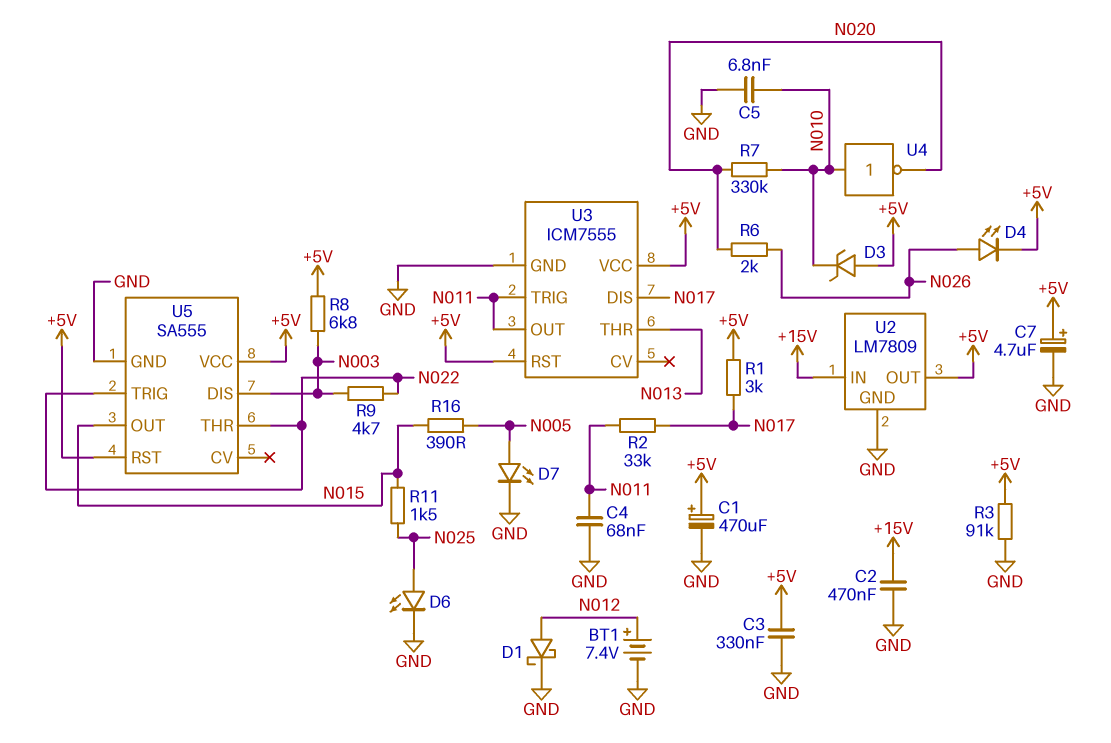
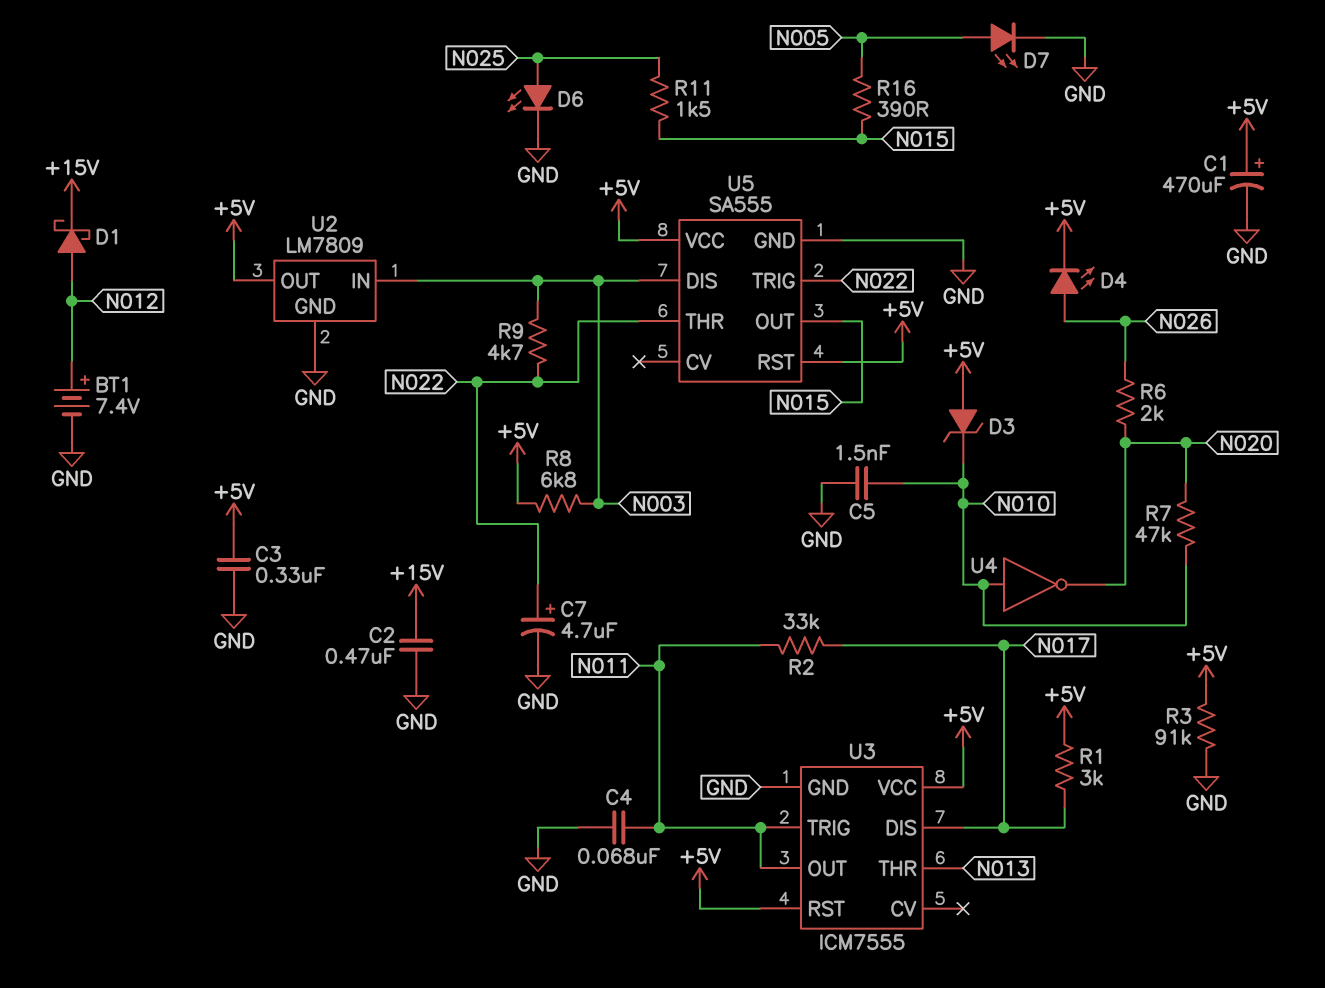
C5: 6.8nF (GND, N010) -> 1.5nF (GND, N010)
C7: 4.7uF (plus +5V, minus GND) -> 4.7uF (plus N022, minus GND)
D1: schottky (A N012, K GND) -> schottky (A N012, K +15V)
R7: 330k (N010, N020) -> 47k (N010, N020)
U2 pin IN: +15V -> N003

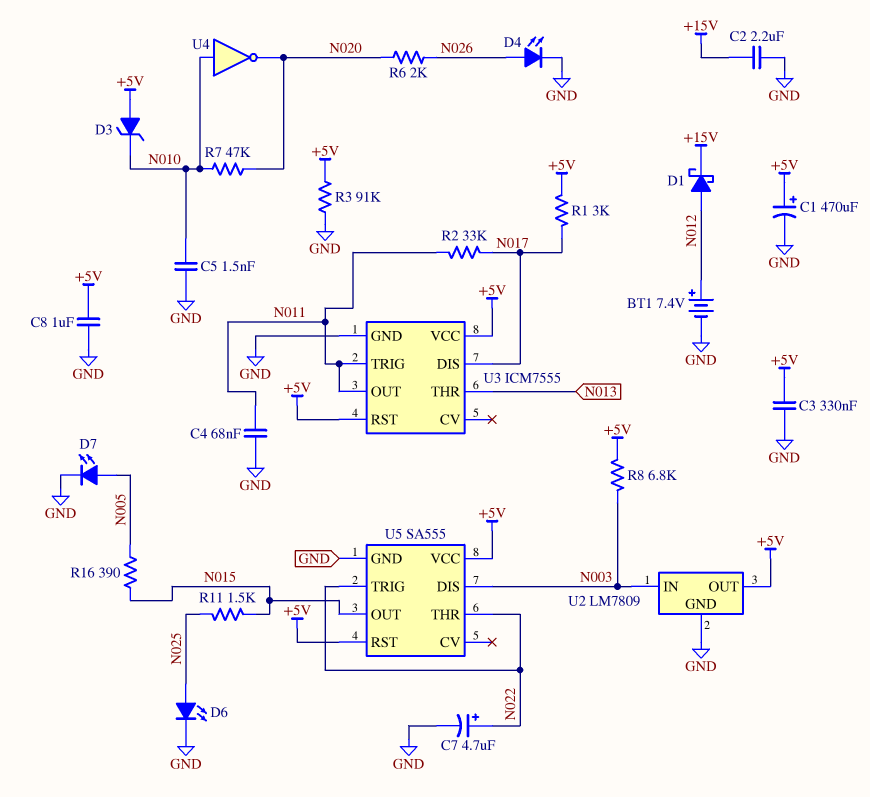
C2: 470nF (+15V, GND) -> 2.2uF (+15V, GND)
C8: none -> 1uF (+5V, GND)
D4: LED (A N026, K +5V) -> LED (A N026, K GND)
R9: 4.7k (N003, N022) -> none

